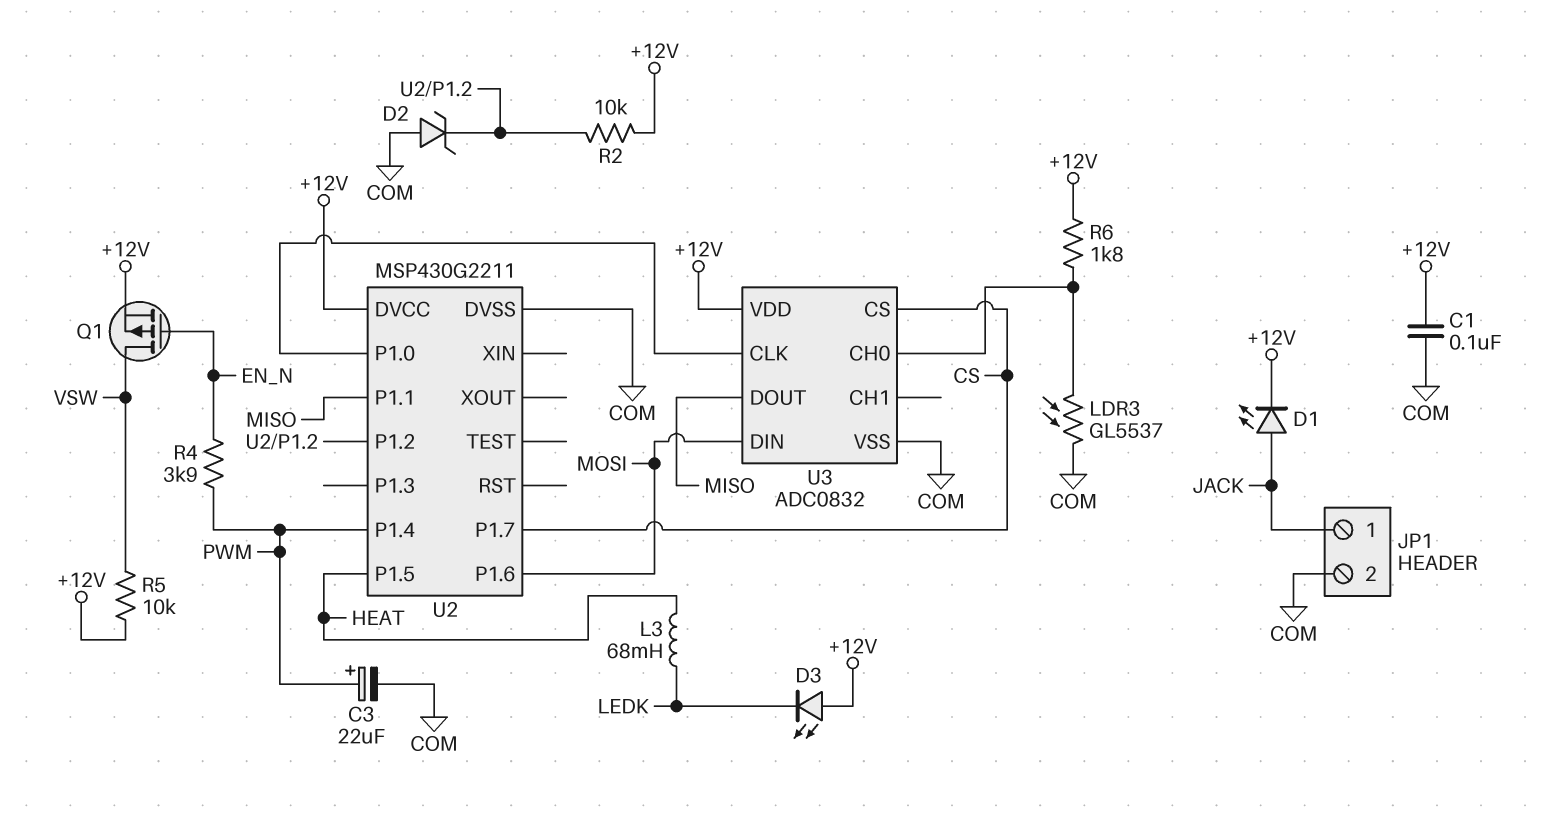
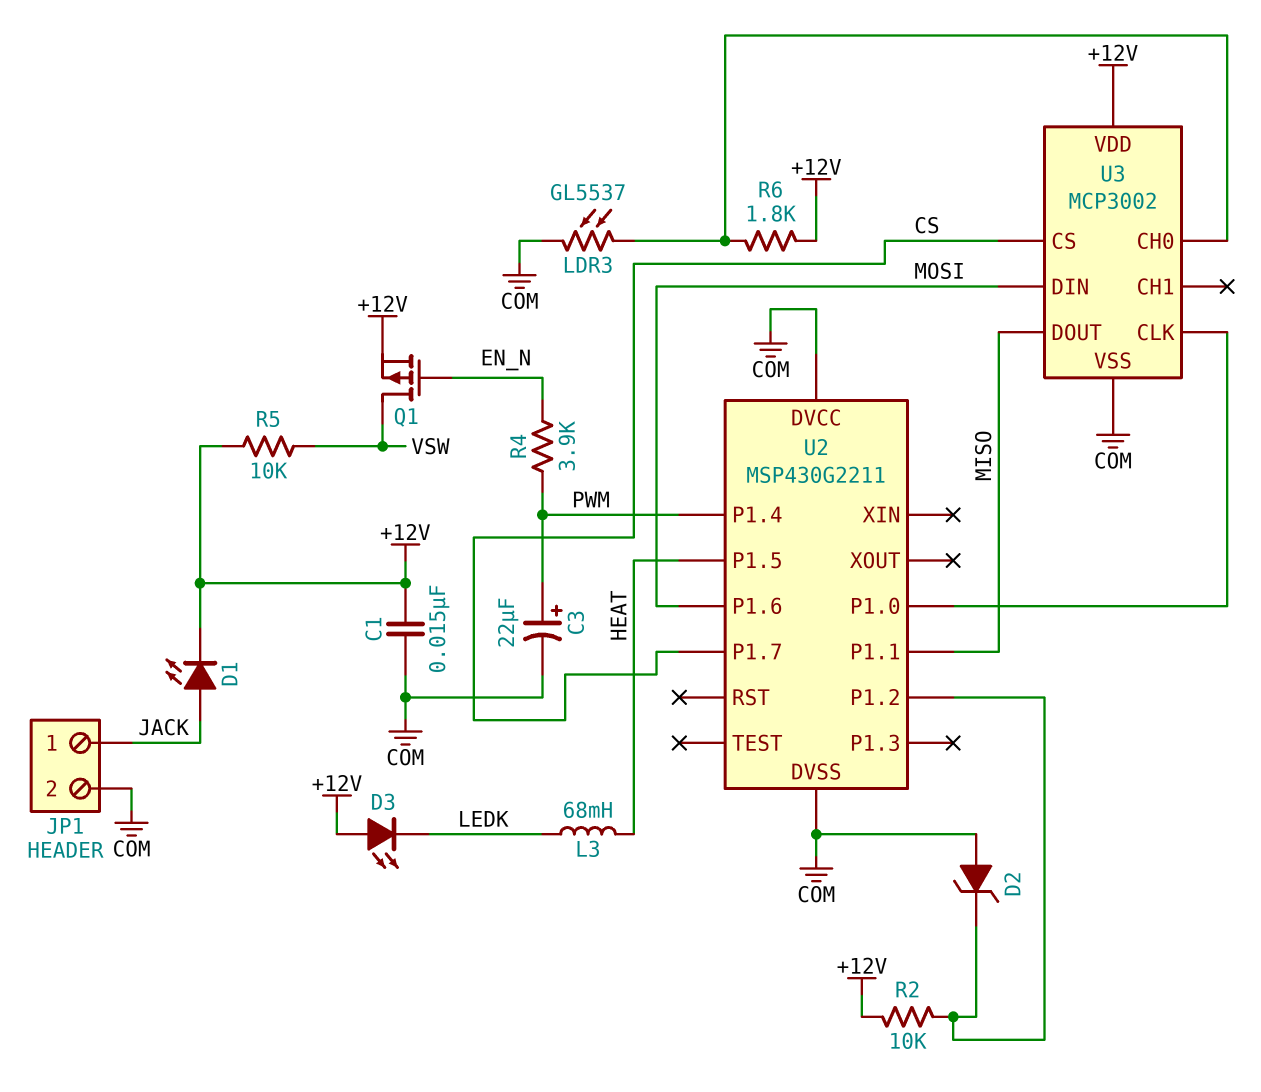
C1: 100nF (+12V, COM) -> 15nF (+12V, COM)
U2 pin DVCC: +12V -> COM
U3: ADC0832 -> MCP3002

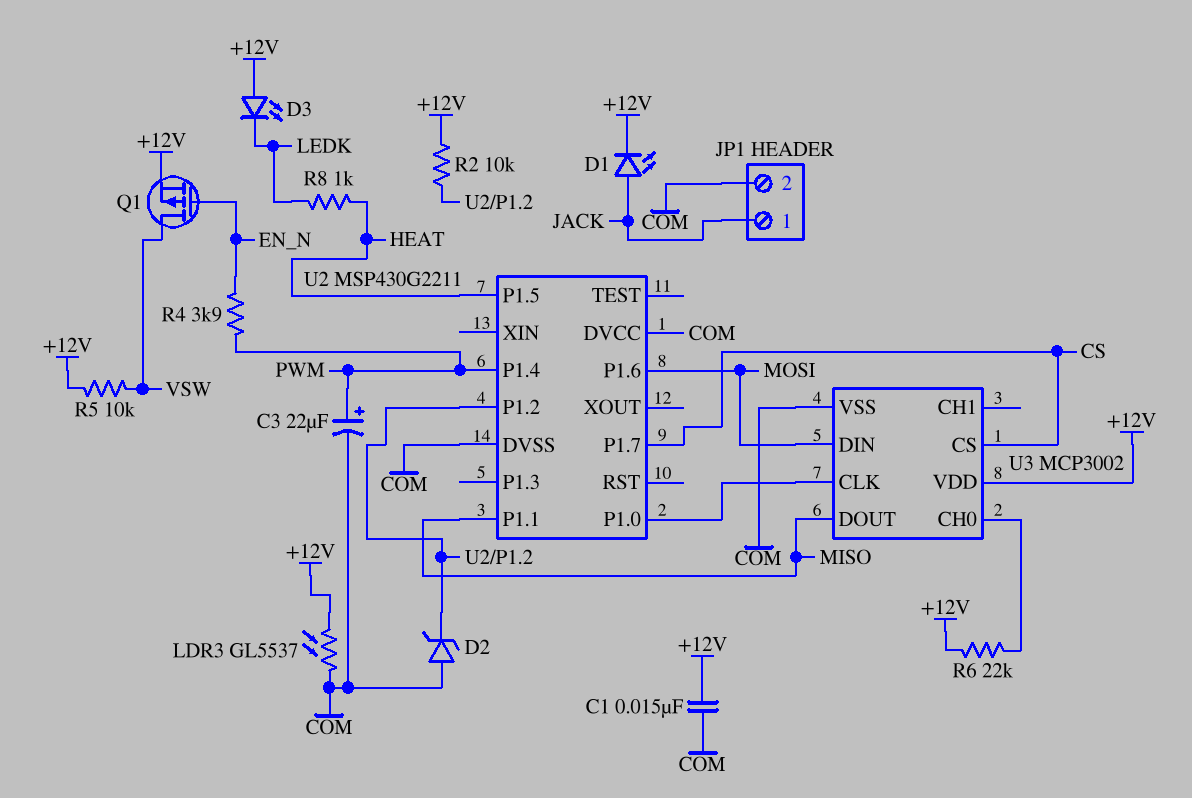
L3: 68mH (HEAT, LEDK) -> none
LDR3: GL5537 (COM, U3/CH0) -> GL5537 (+12V, COM)
R6: 1.8k (+12V, U3/CH0) -> 22k (+12V, U3/CH0)
R8: none -> 1k (HEAT, LEDK)

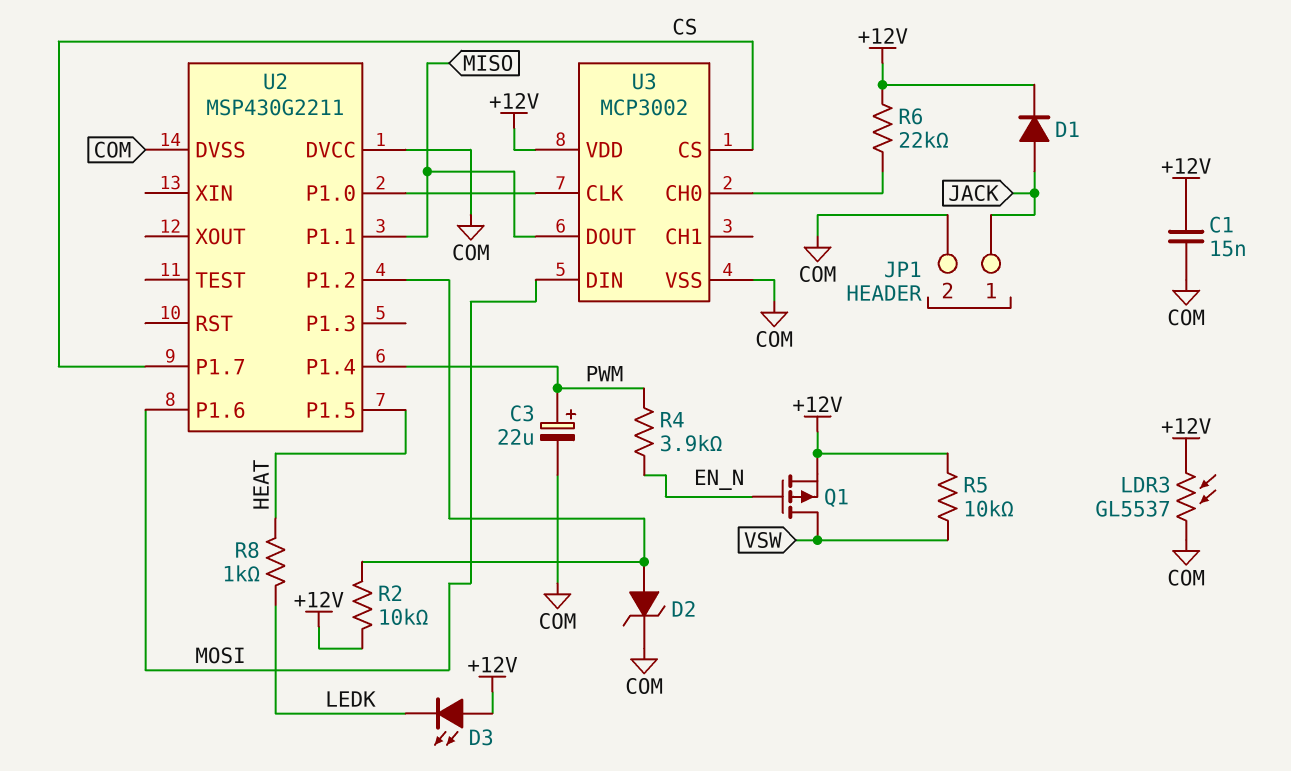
D1: LED (A JACK, K +12V) -> diode (A JACK, K +12V)
D2: zener (A COM, K U2/P1.2) -> zener (A U2/P1.2, K COM)

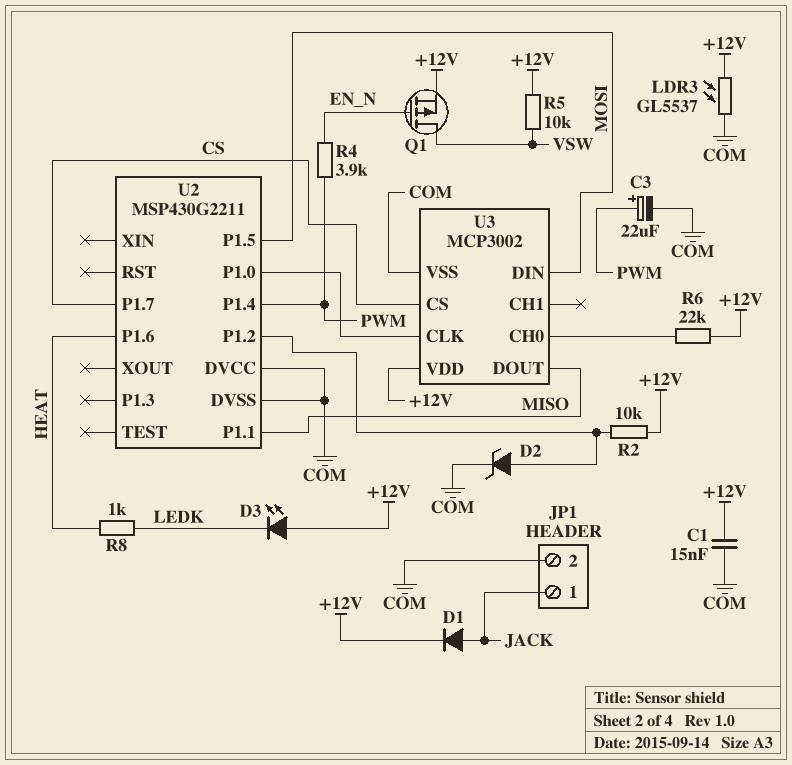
U2 pin P1.5: HEAT -> MOSI
U2 pin P1.6: MOSI -> HEAT

